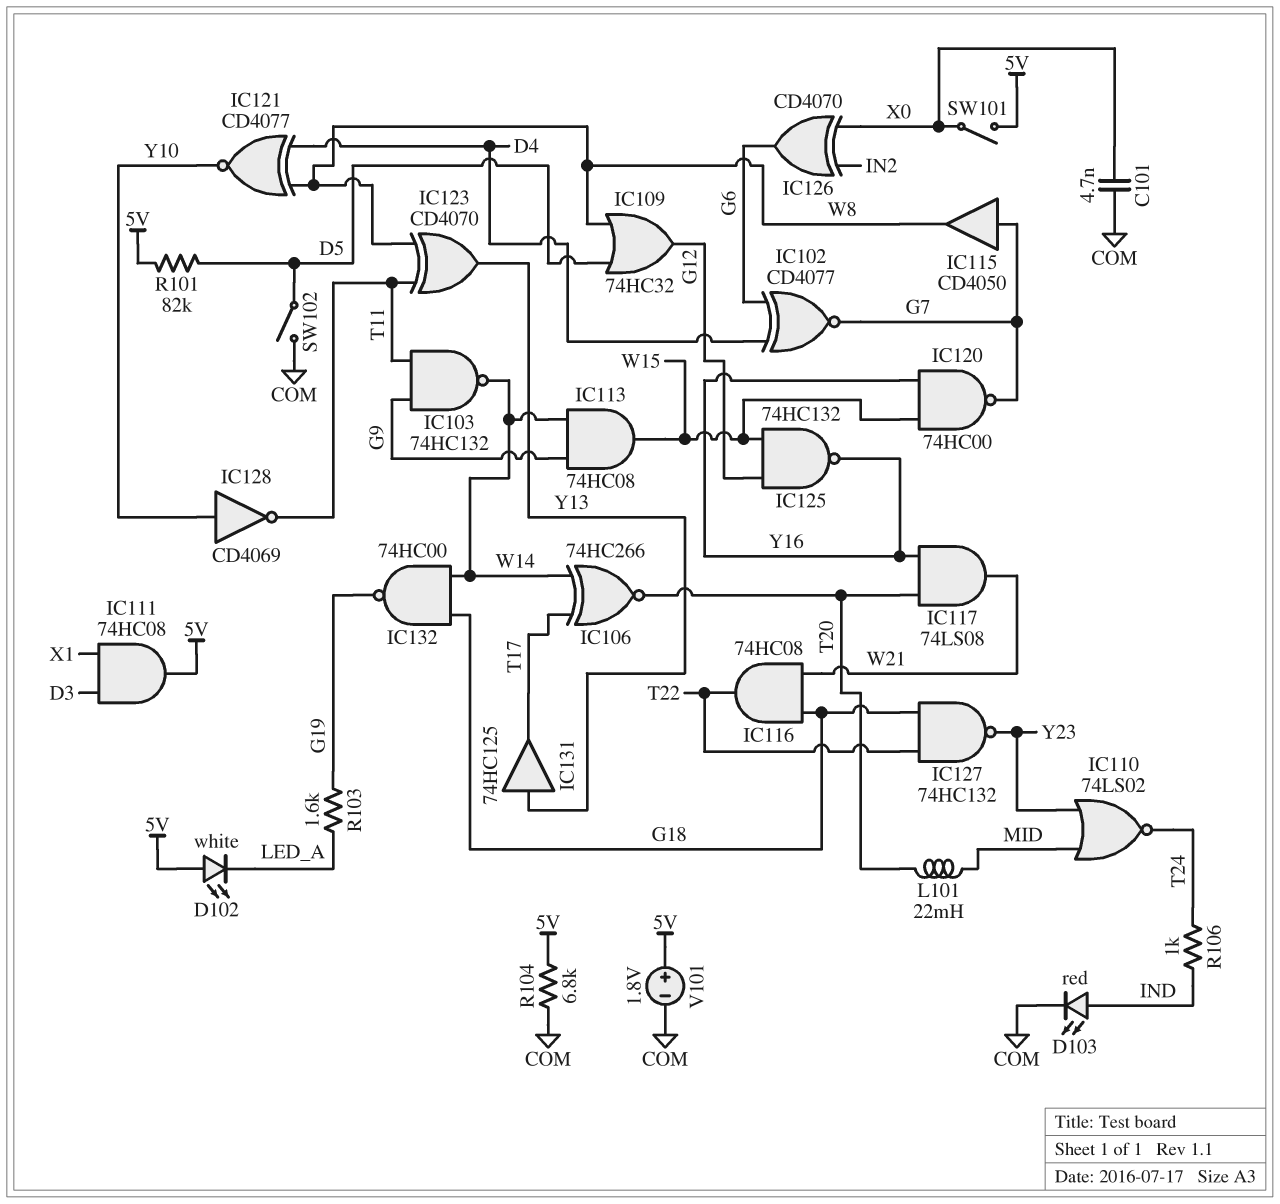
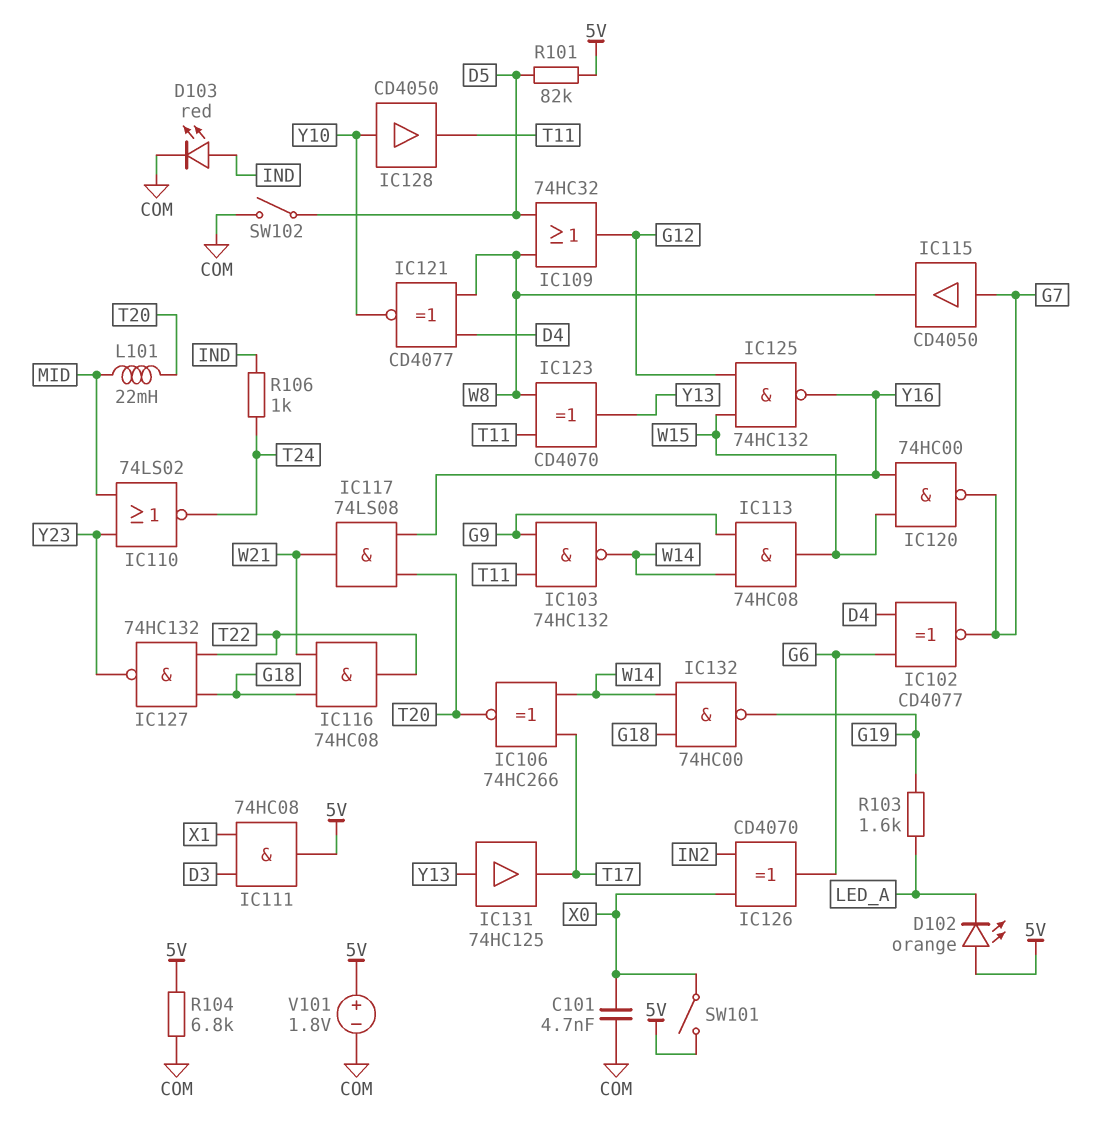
D102: LED white (A 5V, K LED_A) -> LED orange (A 5V, K LED_A)
IC128: NOT CD4069 (in Y10, out T11) -> buffer CD4050 (in Y10, out T11)

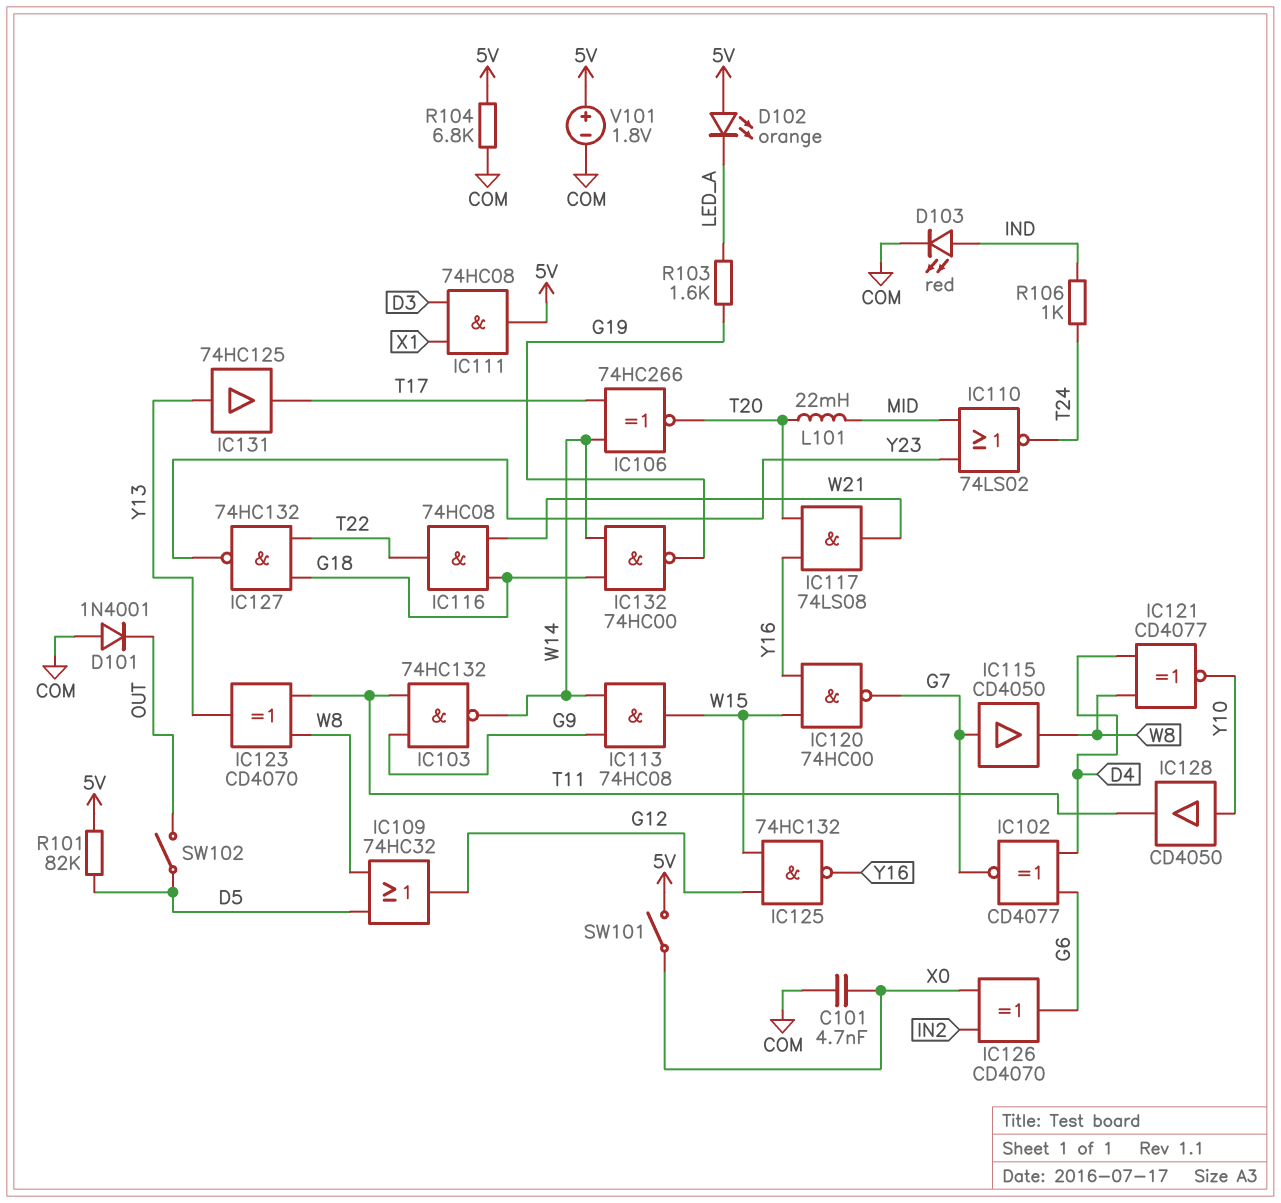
D101: none -> diode 1N4001 (A COM, K OUT)
SW102: switch (COM, D5) -> switch (D5, OUT)

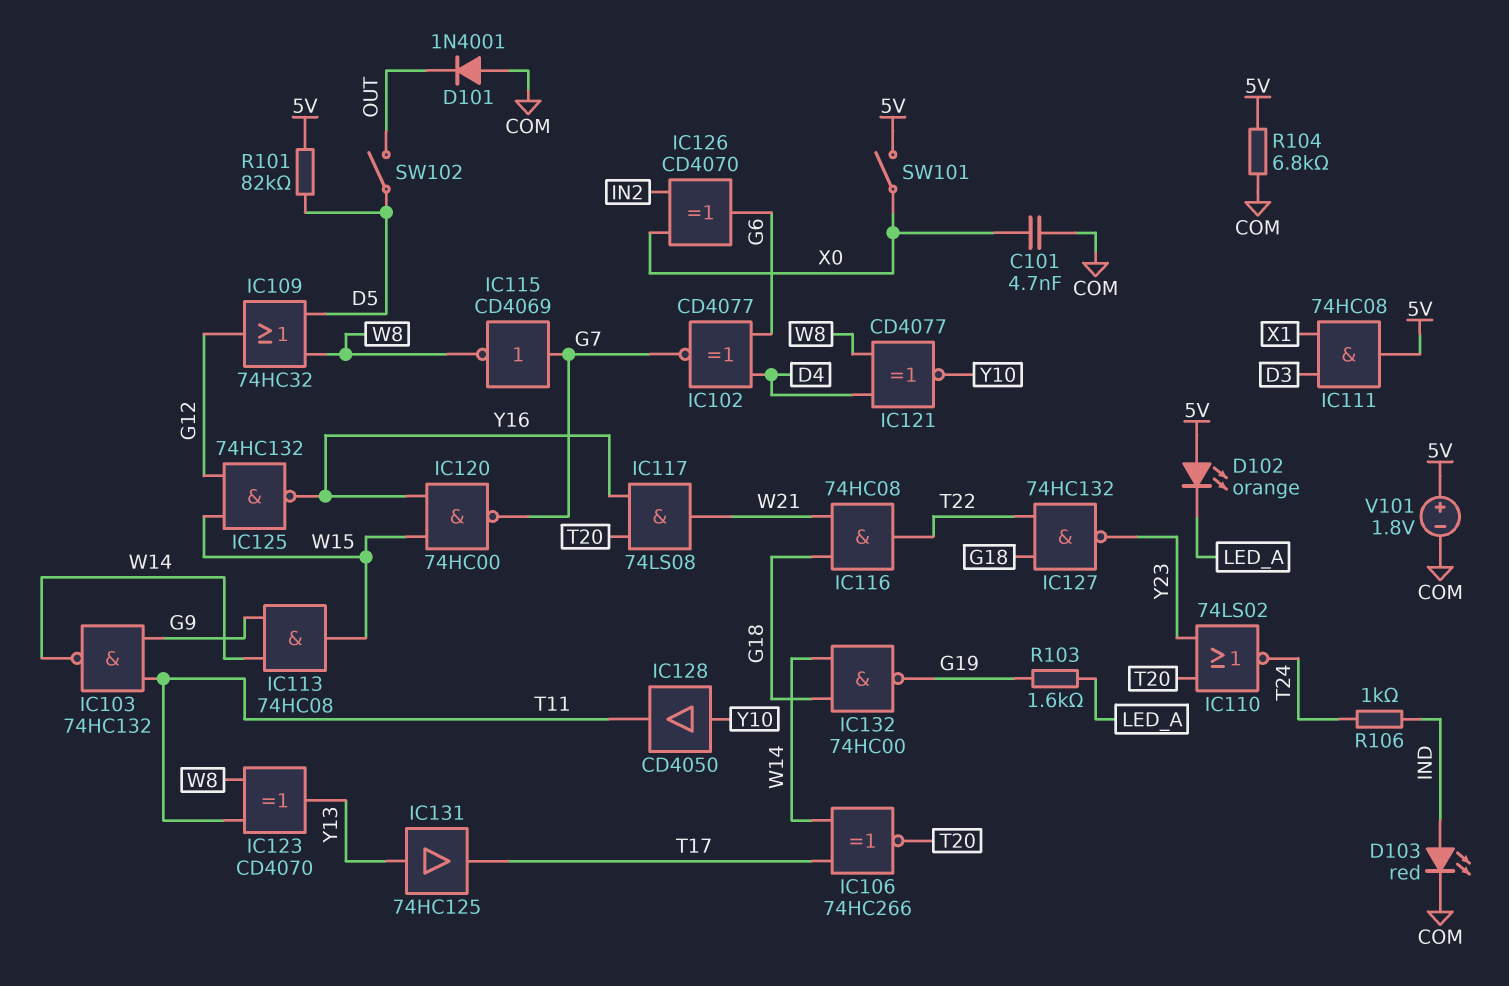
IC110: NOR 74LS02 (in MID, in Y23, out T24) -> NOR 74LS02 (in T20, in Y23, out T24)
IC115: buffer CD4050 (in G7, out W8) -> NOT CD4069 (in G7, out W8)
L101: 22mH (MID, T20) -> none

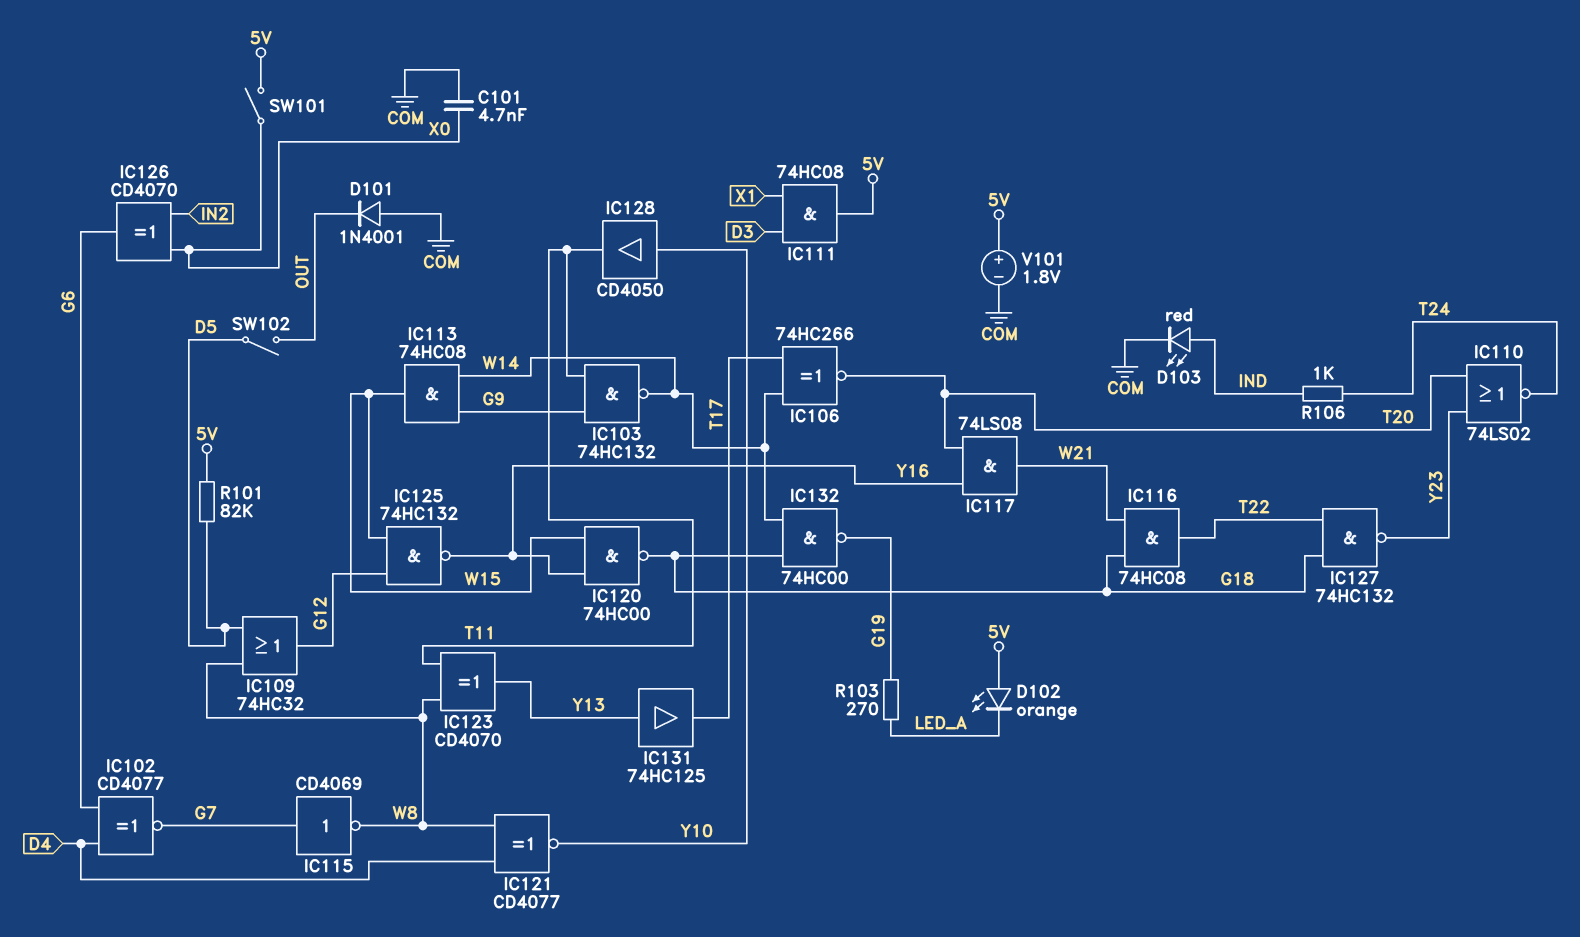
IC120: NAND 74HC00 (in W15, in Y16, out G7) -> NAND 74HC00 (in W15, in Y16, out G18)
R103: 1.6k (G19, LED_A) -> 270 (G19, LED_A)
R104: 6.8k (5V, COM) -> none

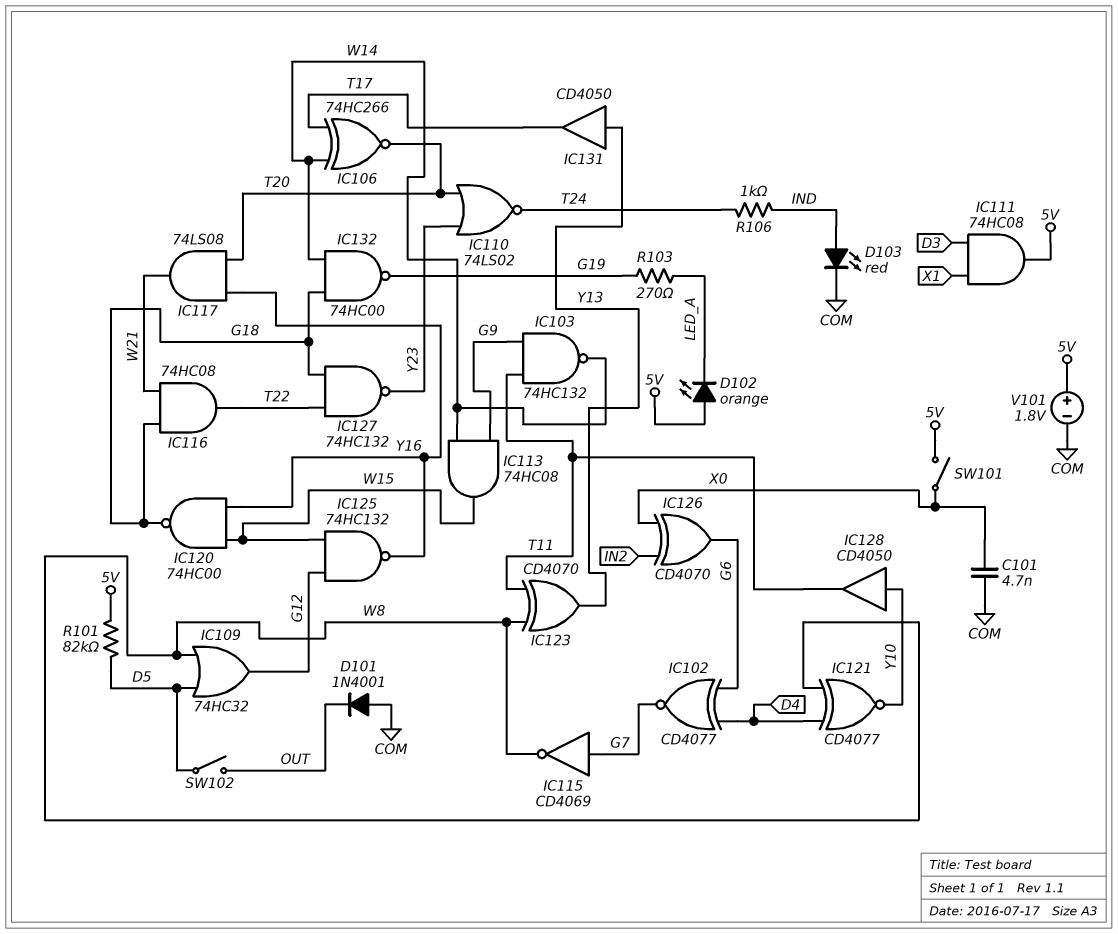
IC131: buffer 74HC125 (in Y13, out T17) -> buffer CD4050 (in Y13, out T17)

